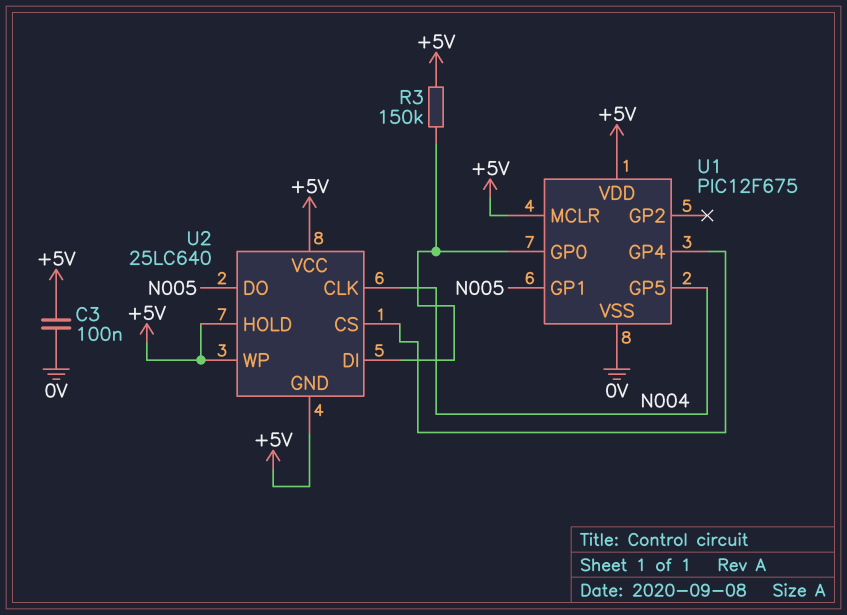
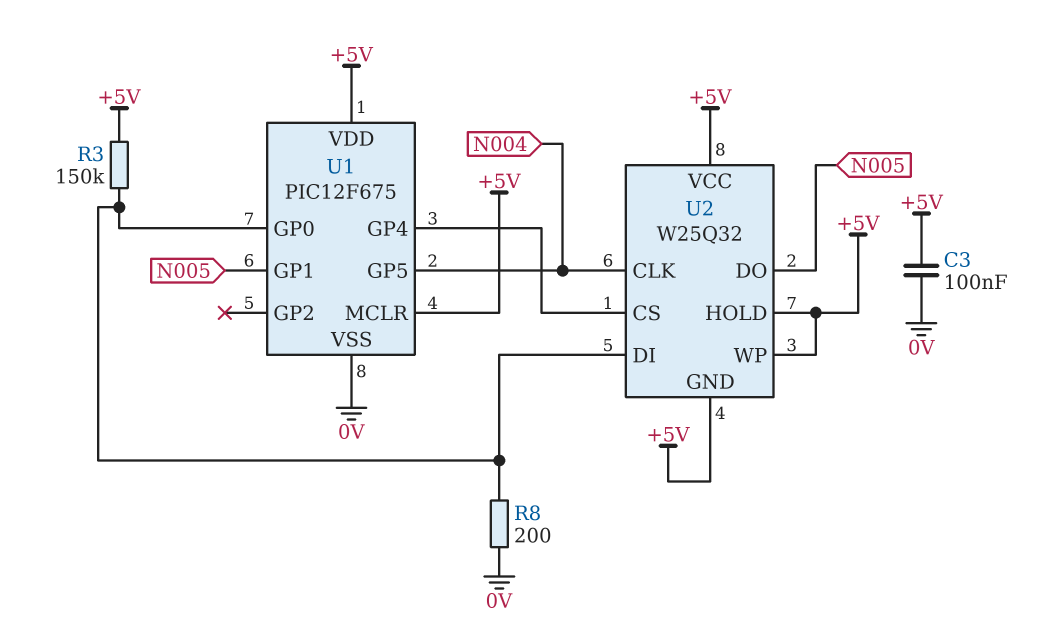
R8: none -> 200 (0V, U1/GP0)
U2: 25LC640 -> W25Q32

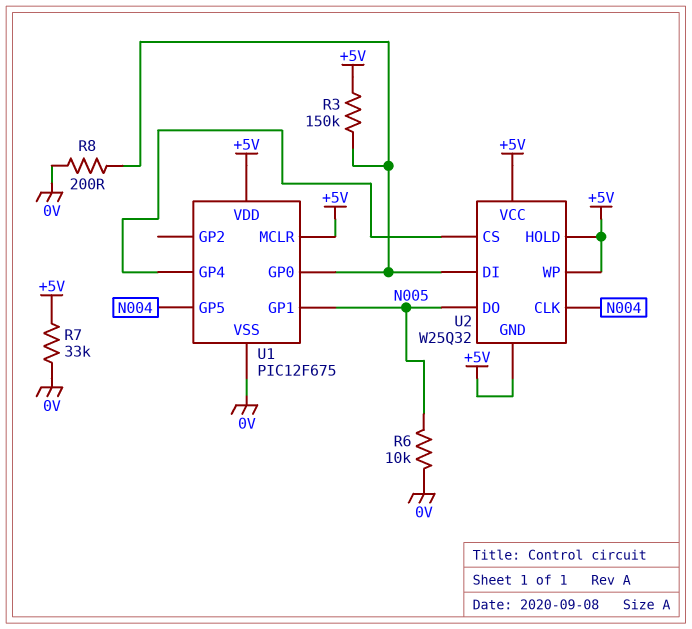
C3: 100nF (+5V, 0V) -> none
R6: none -> 10k (0V, N005)
R7: none -> 33k (+5V, 0V)

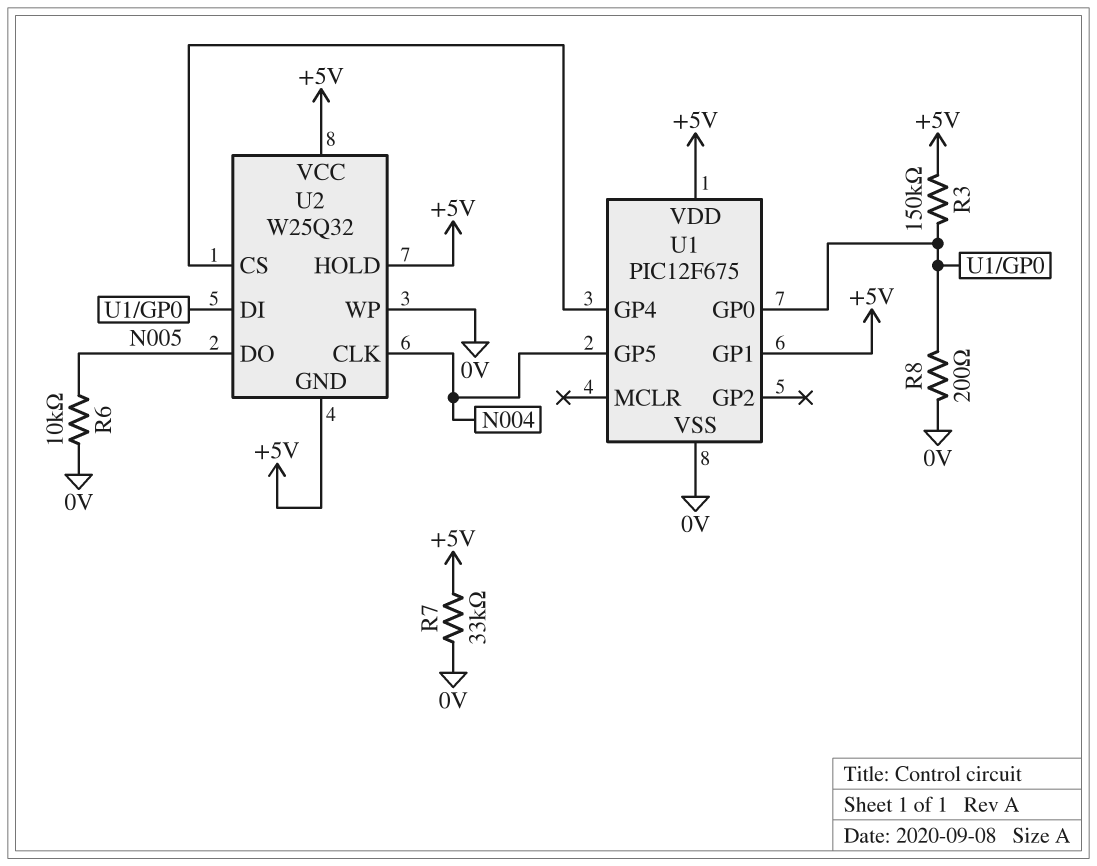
U1 pin GP1: N005 -> +5V
U1 pin MCLR: +5V -> none
U2 pin WP: +5V -> 0V

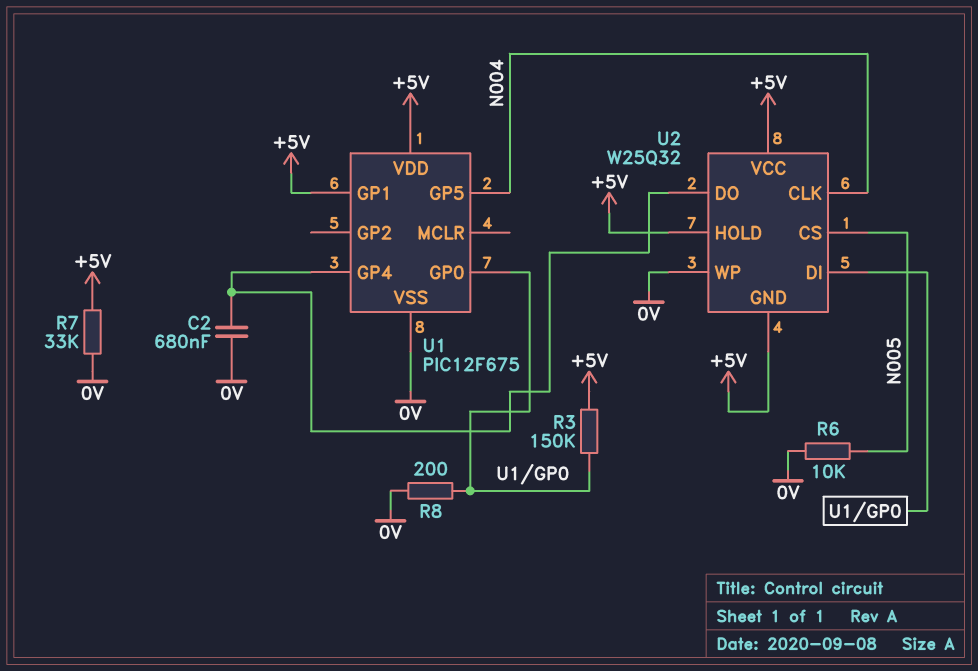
C2: none -> 680nF (0V, U1/GP4)
U2 pin CS: U1/GP4 -> N005
U2 pin DO: N005 -> U1/GP4

